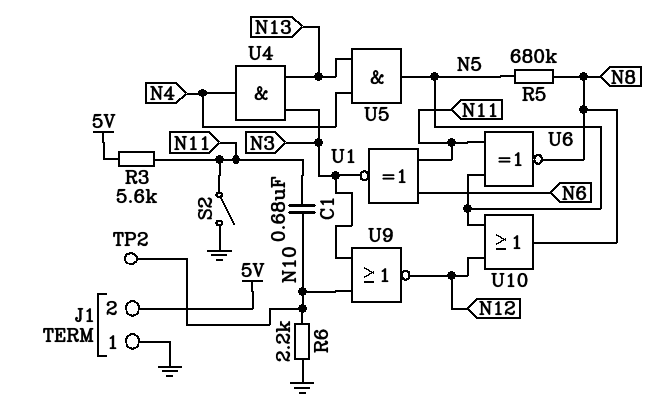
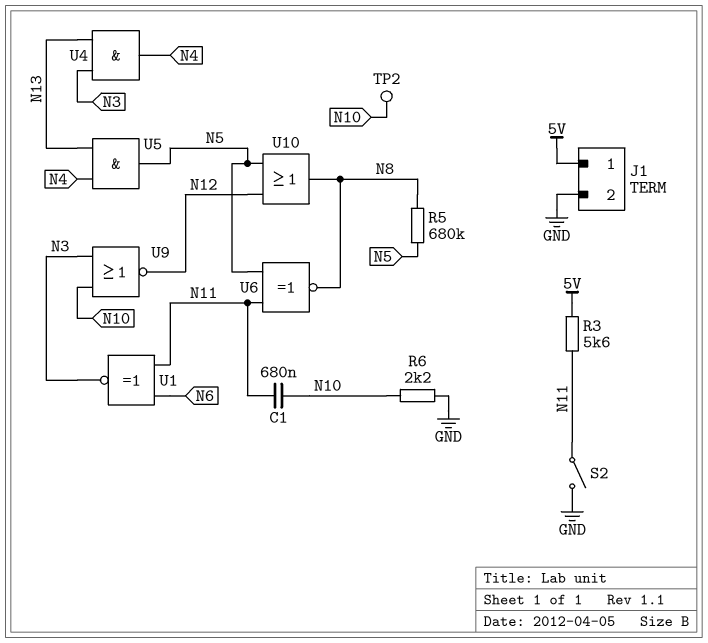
J1 pin 1: GND -> 5V
J1 pin 2: 5V -> GND

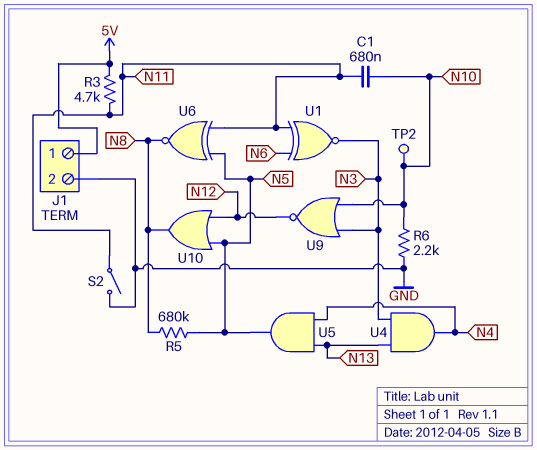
R3: 5.6k (5V, N11) -> 4.7k (5V, N11)

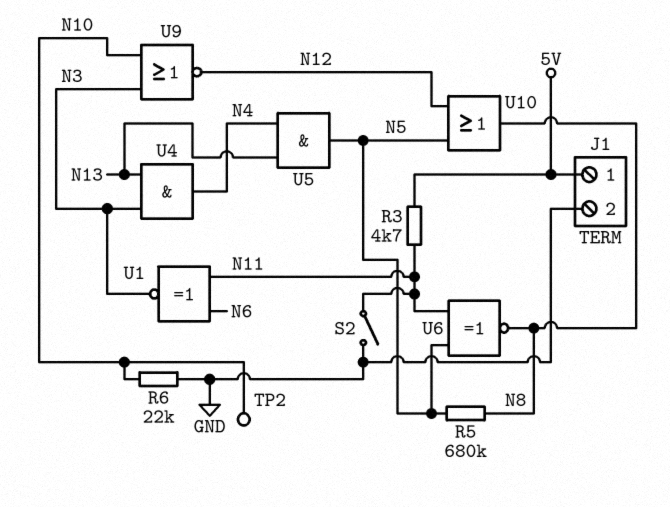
C1: 680nF (N10, N11) -> none
R6: 2.2k (GND, N10) -> 22k (GND, N10)

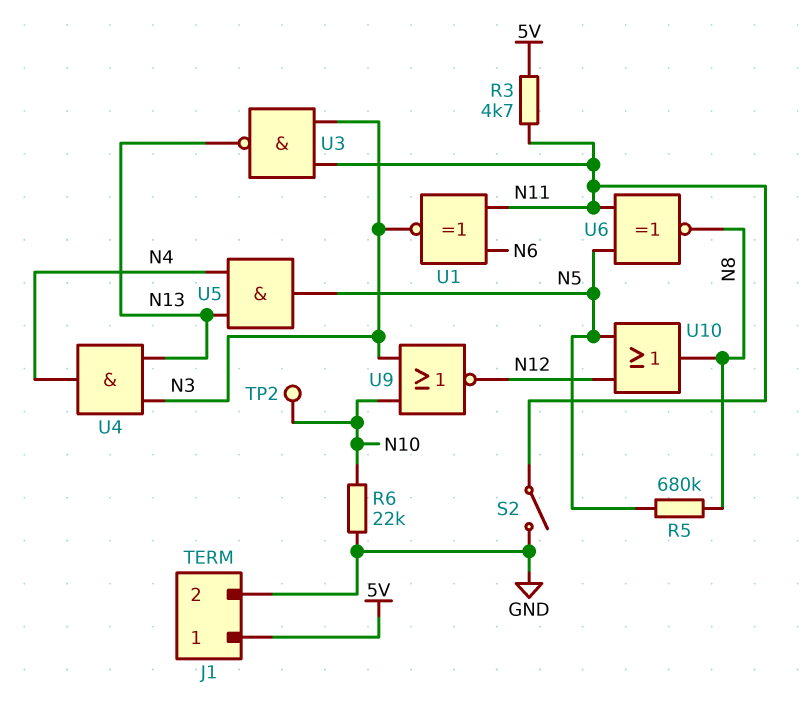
U3: none -> NAND (in N3, in N11, out N13)

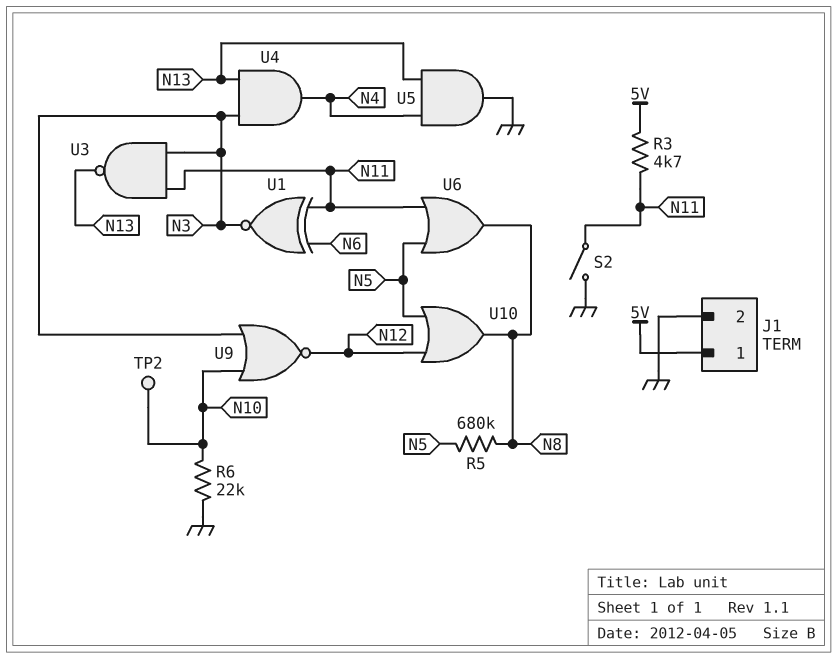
U5: AND (in N4, in N13, out N5) -> AND (in N4, in N13, out GND)
U6: XNOR (in N5, in N11, out N8) -> OR (in N5, in N11, out N8)

